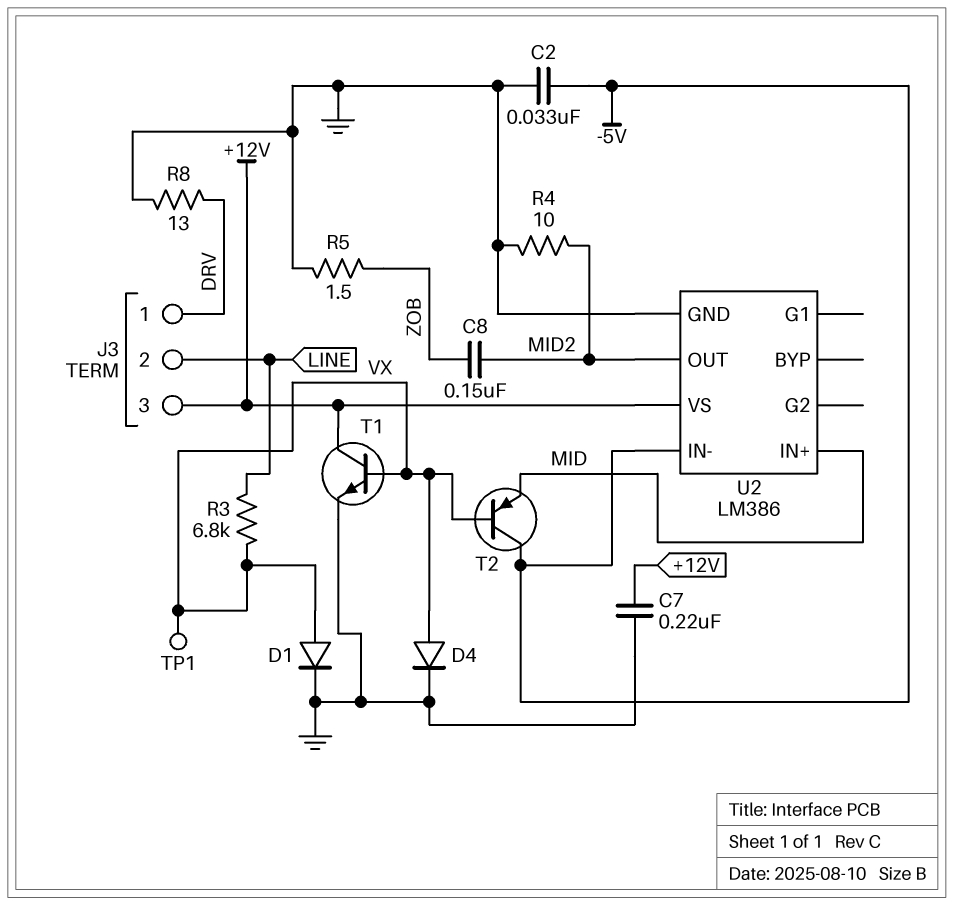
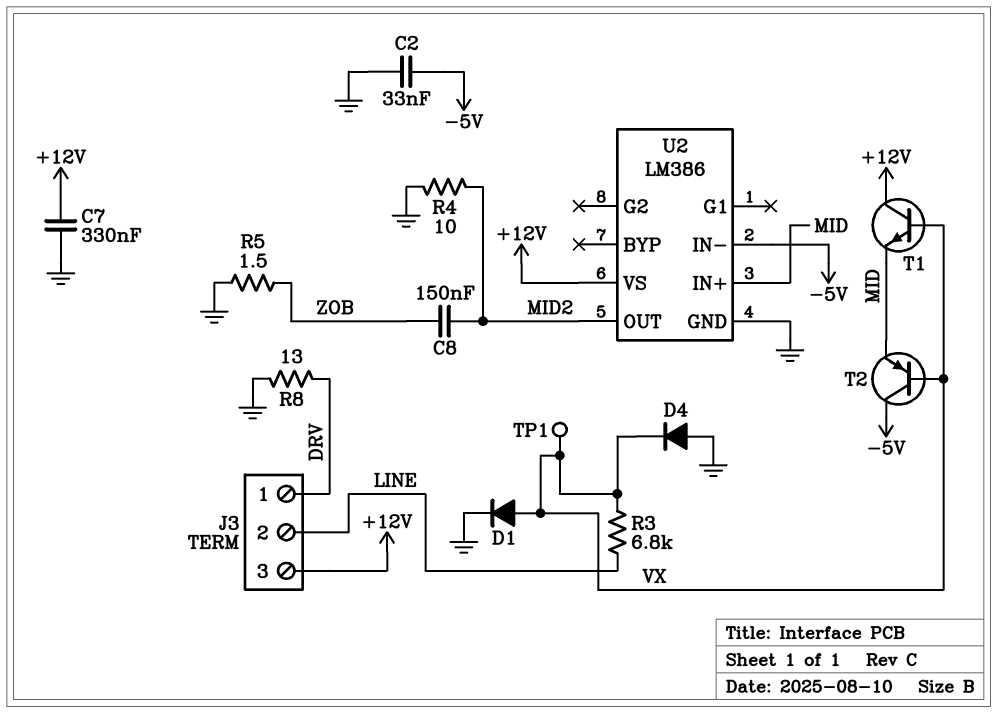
C7: 220nF (+12V, GND) -> 330nF (+12V, GND)
D4: diode (A VX, K GND) -> diode (A GND, K VX)
T1: NPN (B VX, C +12V, E GND) -> NPN (B VX, C +12V, E MID)

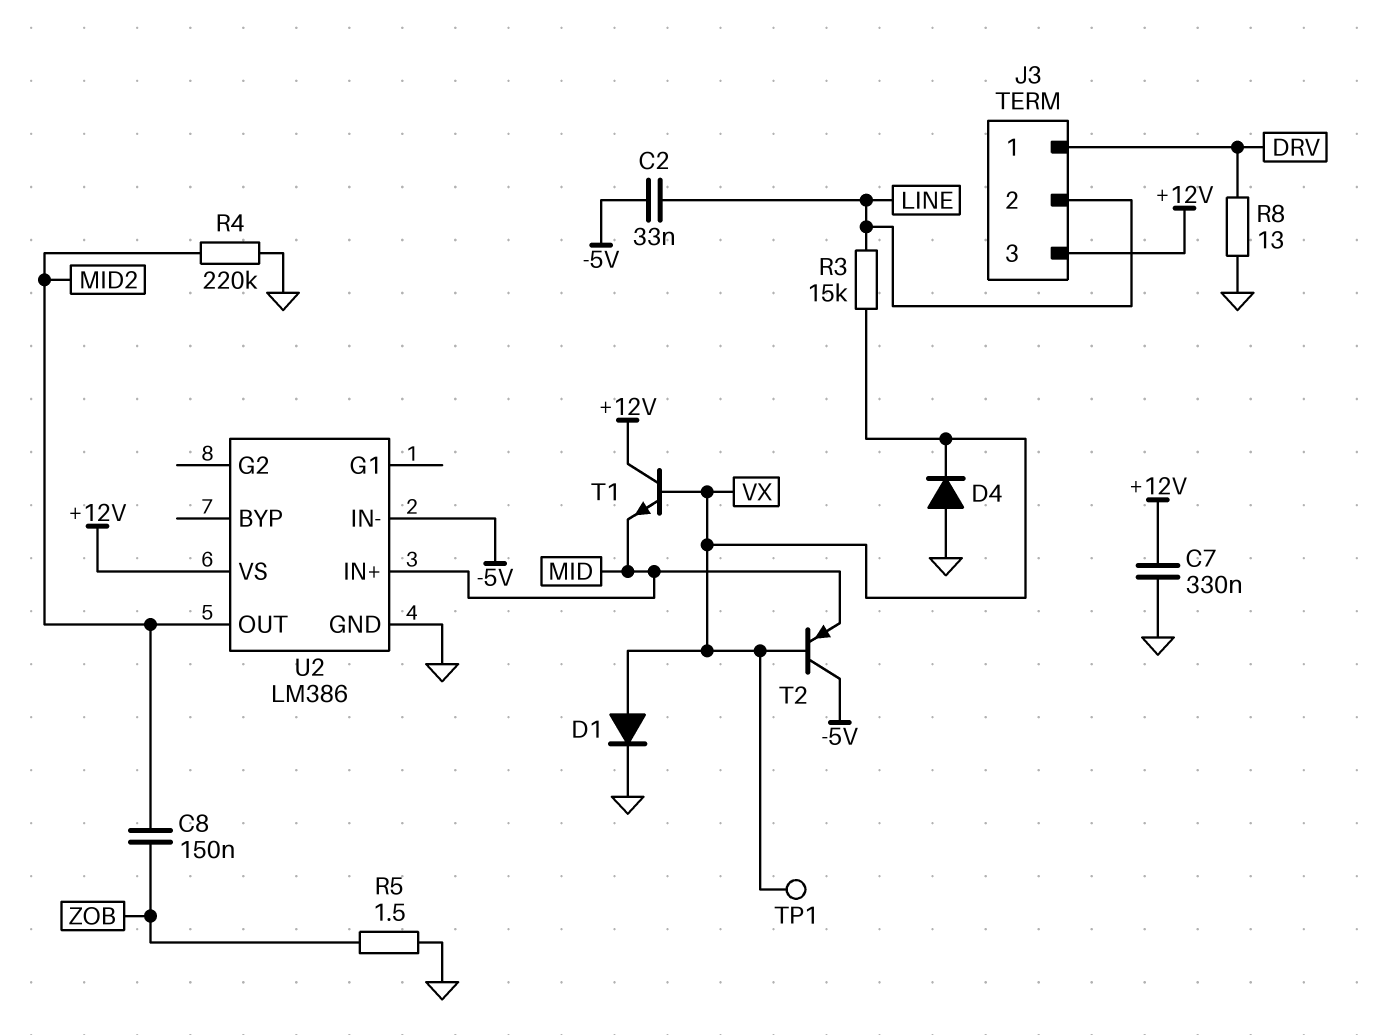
C2: 33nF (-5V, GND) -> 33nF (-5V, LINE)
R3: 6.8k (LINE, VX) -> 15k (LINE, VX)
R4: 10 (GND, MID2) -> 220k (GND, MID2)

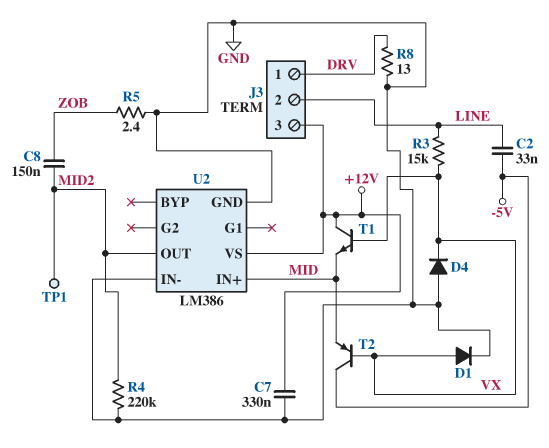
R5: 1.5 (GND, ZOB) -> 2.4 (GND, ZOB)
TP1: test point (VX) -> test point (MID2)
U2 pin IN-: -5V -> GND

